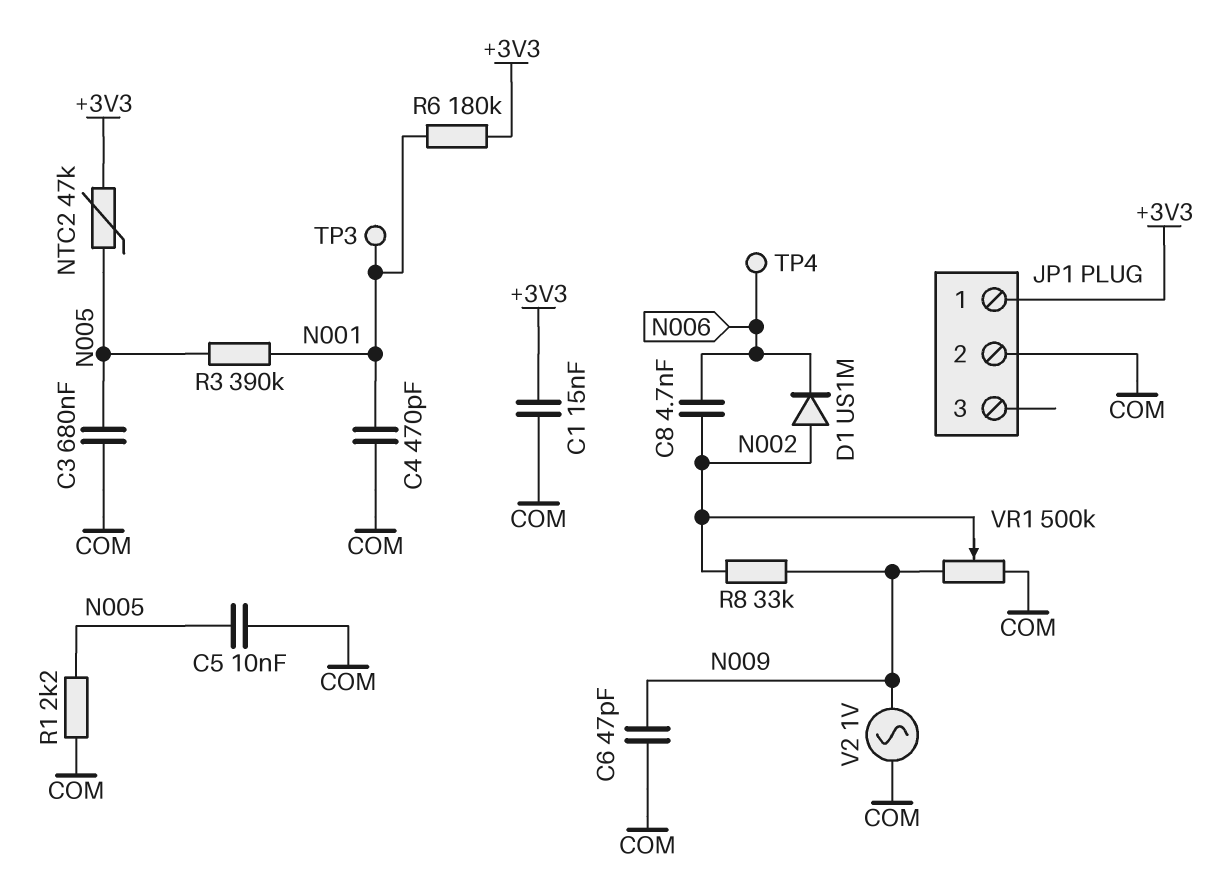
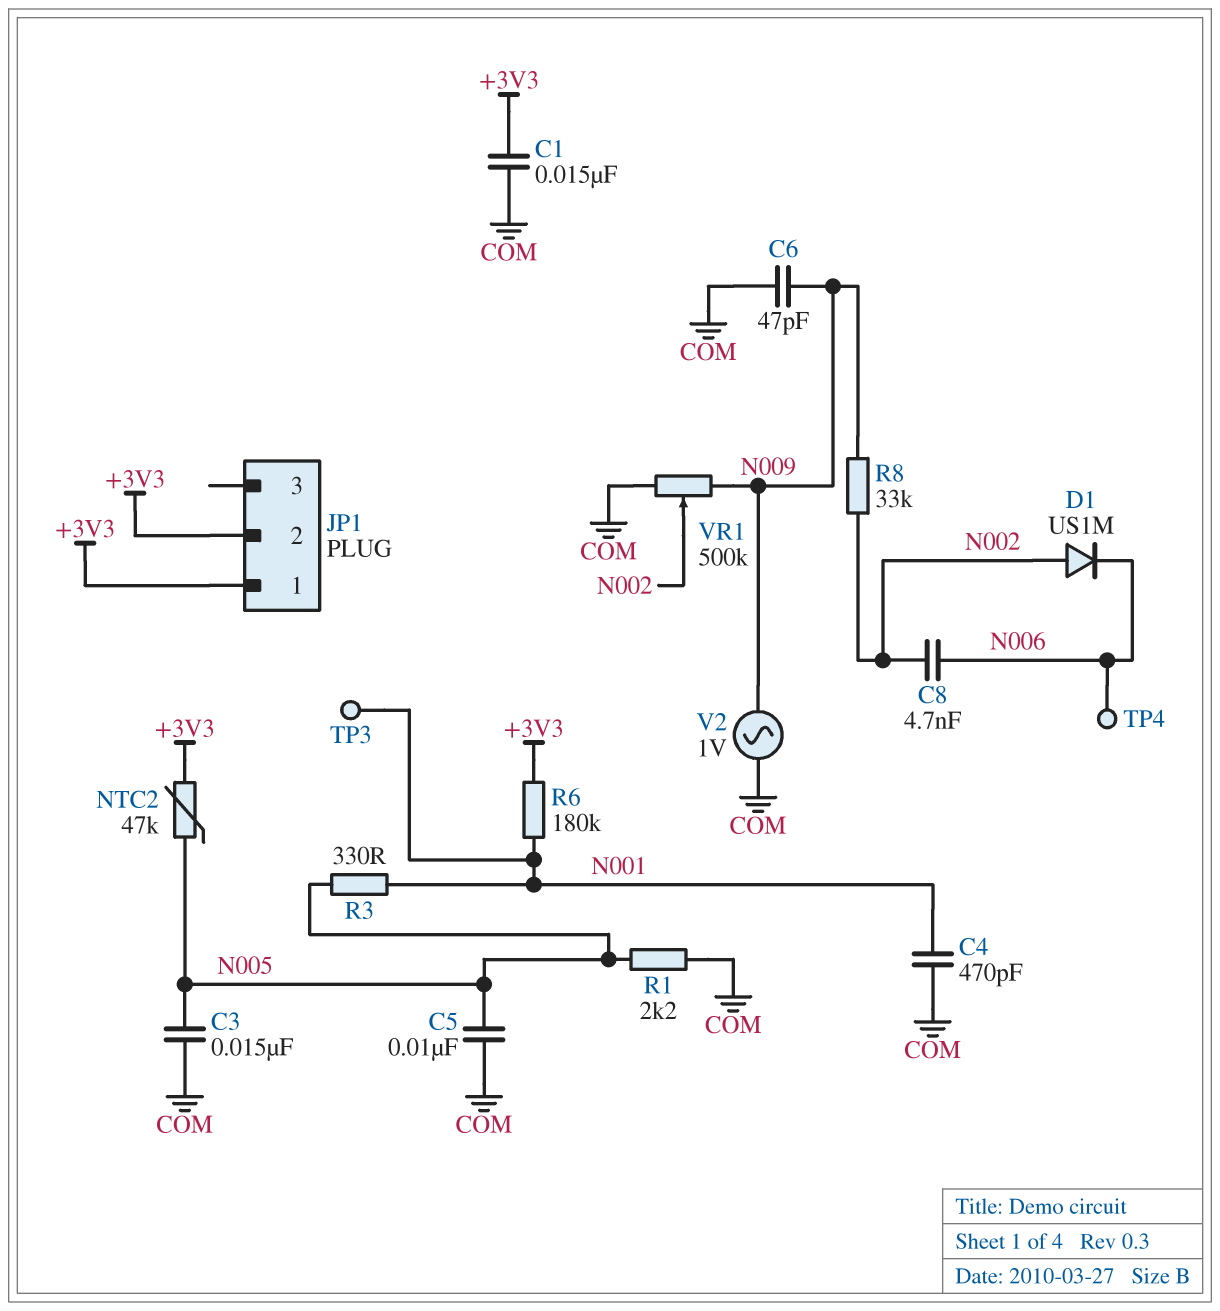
C3: 680nF (COM, N005) -> 15nF (COM, N005)
JP1 pin 2: COM -> +3V3
R3: 390k (N001, N005) -> 330 (N001, N005)

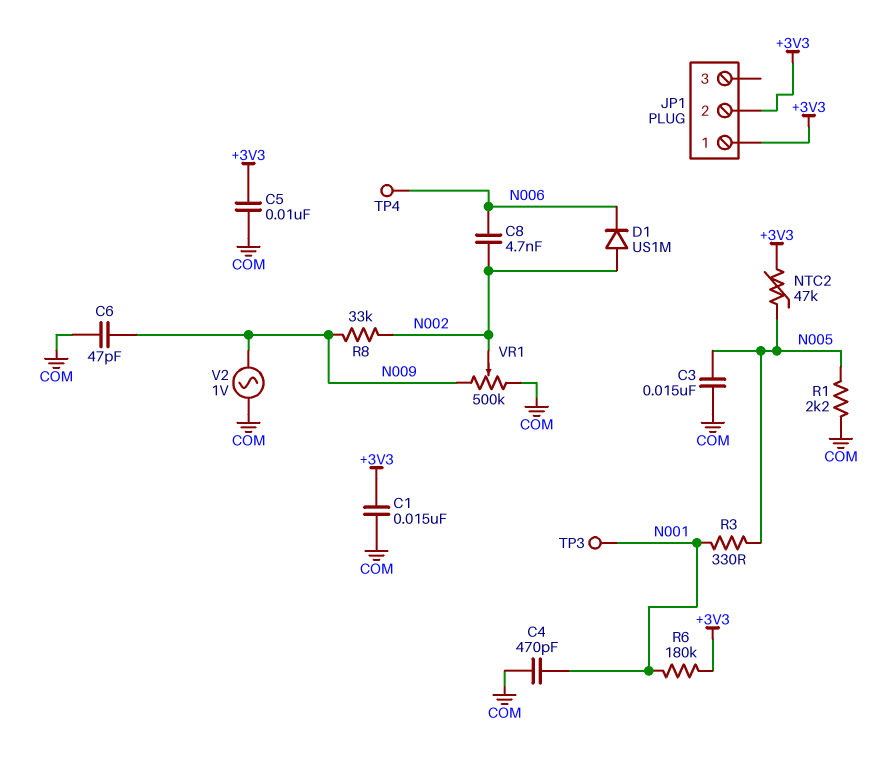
C5: 10nF (COM, N005) -> 10nF (+3V3, COM)

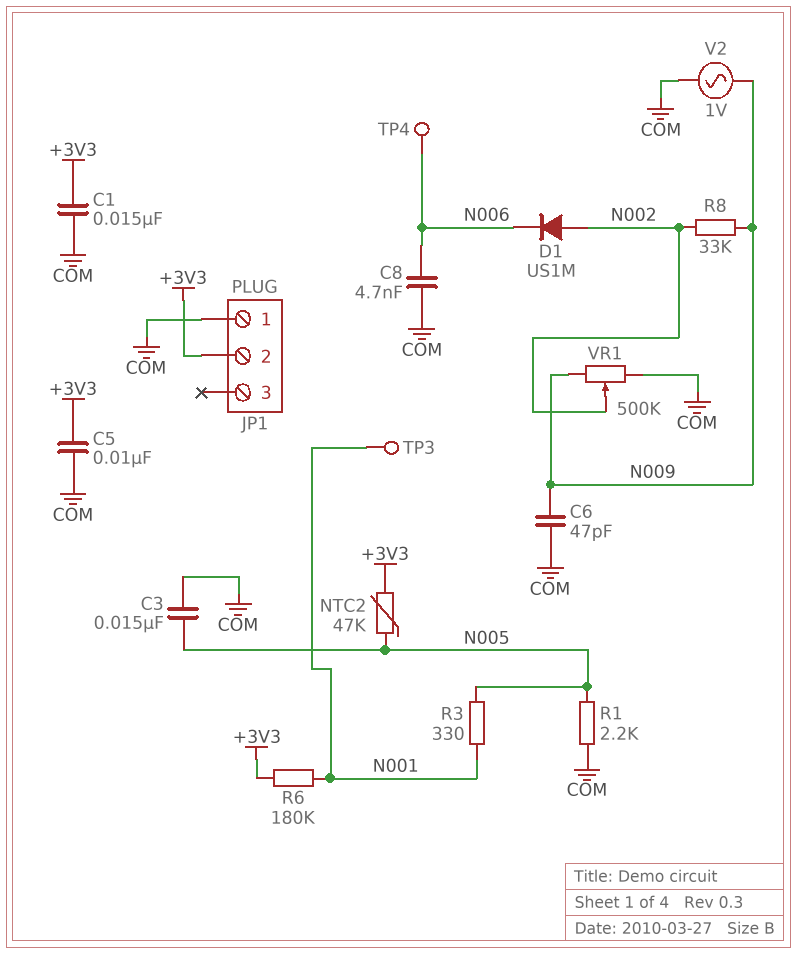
C4: 470pF (COM, N001) -> none
C8: 4.7nF (N002, N006) -> 4.7nF (COM, N006)
JP1 pin 1: +3V3 -> COM

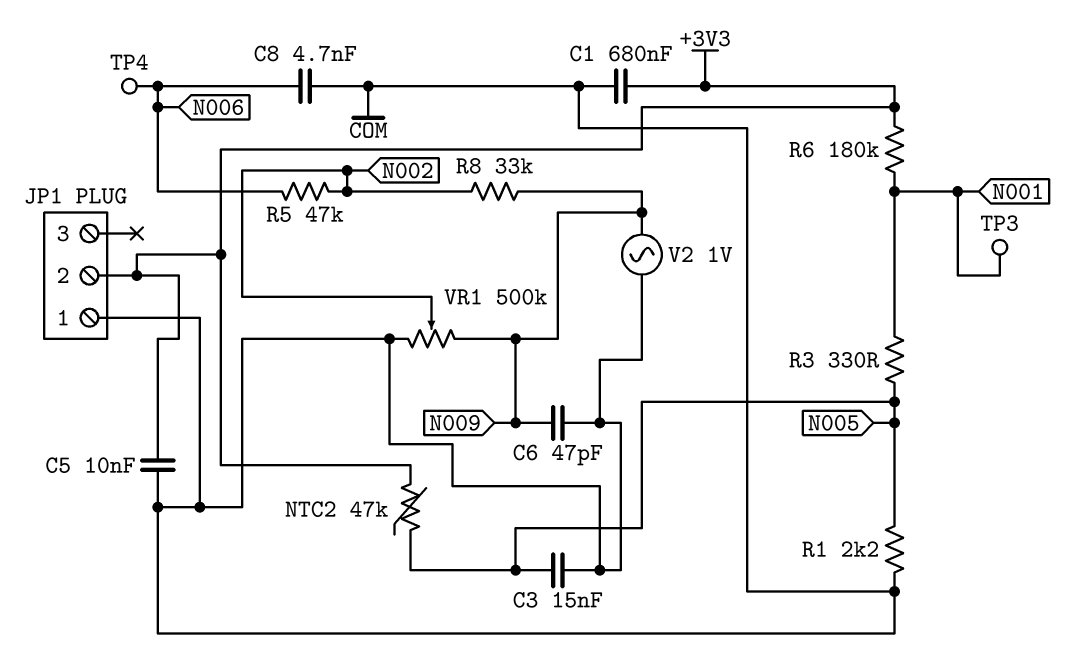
C1: 15nF (+3V3, COM) -> 680nF (+3V3, COM)
D1: diode US1M (A N002, K N006) -> none
R5: none -> 47k (N002, N006)

